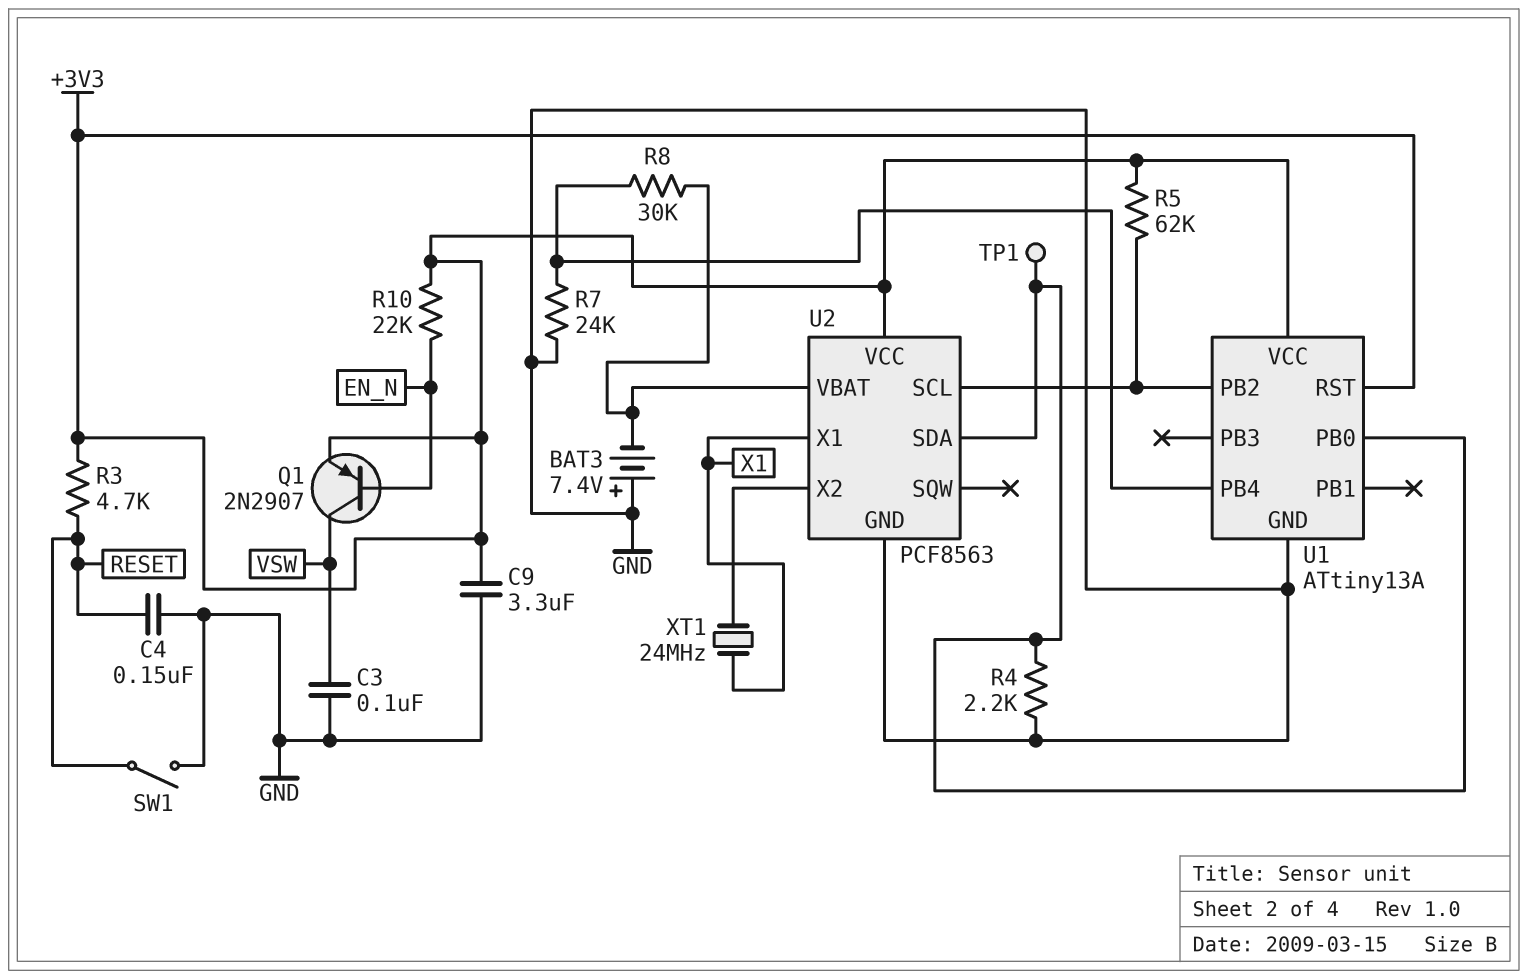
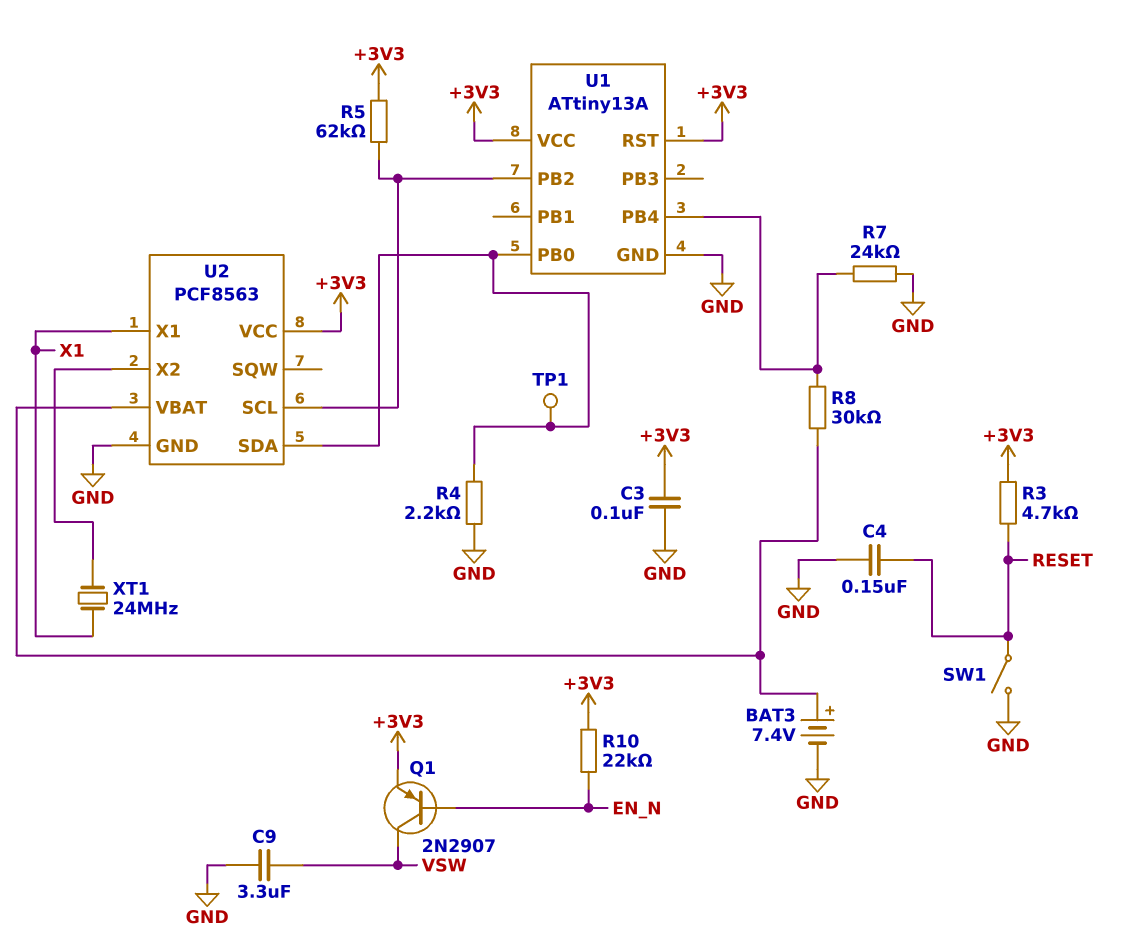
BAT3: 7.4V (plus GND, minus U2/VBAT) -> 7.4V (plus U2/VBAT, minus GND)
C3: 100nF (GND, VSW) -> 100nF (+3V3, GND)
C9: 3.3uF (+3V3, GND) -> 3.3uF (GND, VSW)

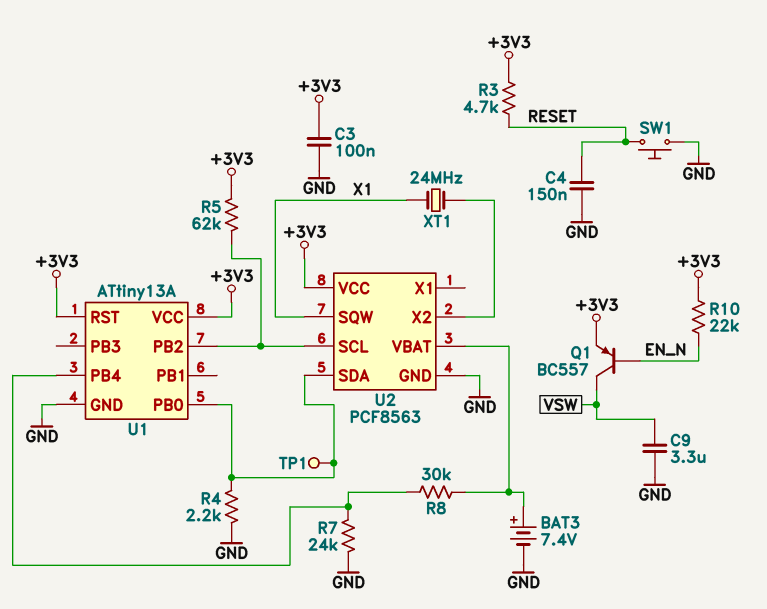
Q1: PNP 2N2907 (B EN_N, C VSW, E +3V3) -> PNP BC557 (B EN_N, C VSW, E +3V3)
SW1: switch (GND, RESET) -> button (GND, RESET)
U2 pin SQW: none -> X1
U2 pin X1: X1 -> none

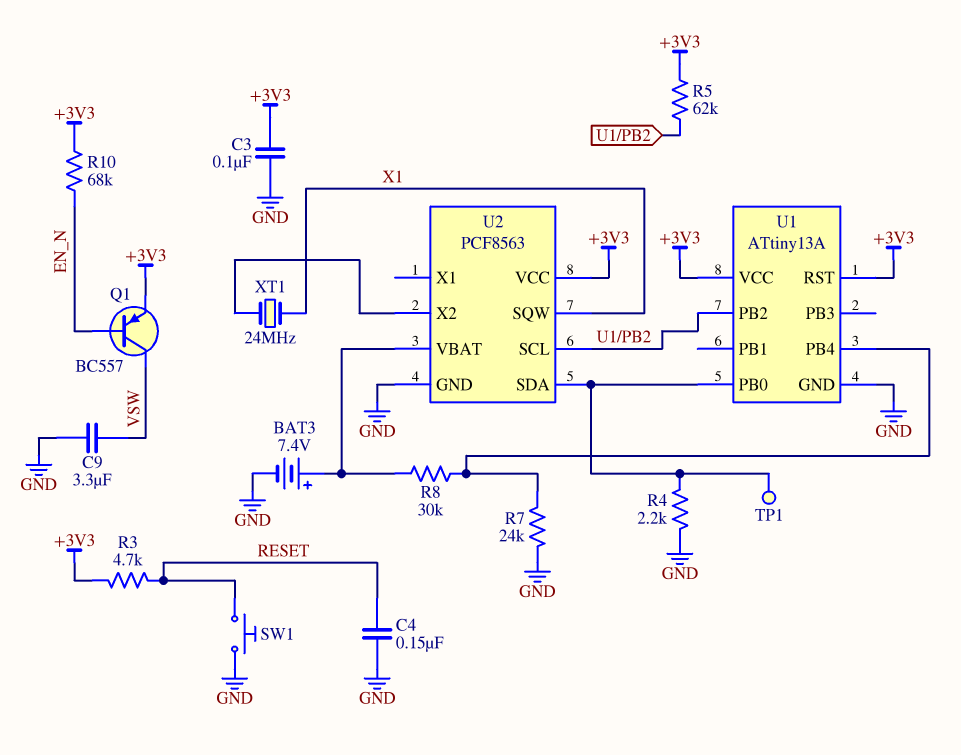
R10: 22k (+3V3, EN_N) -> 68k (+3V3, EN_N)

